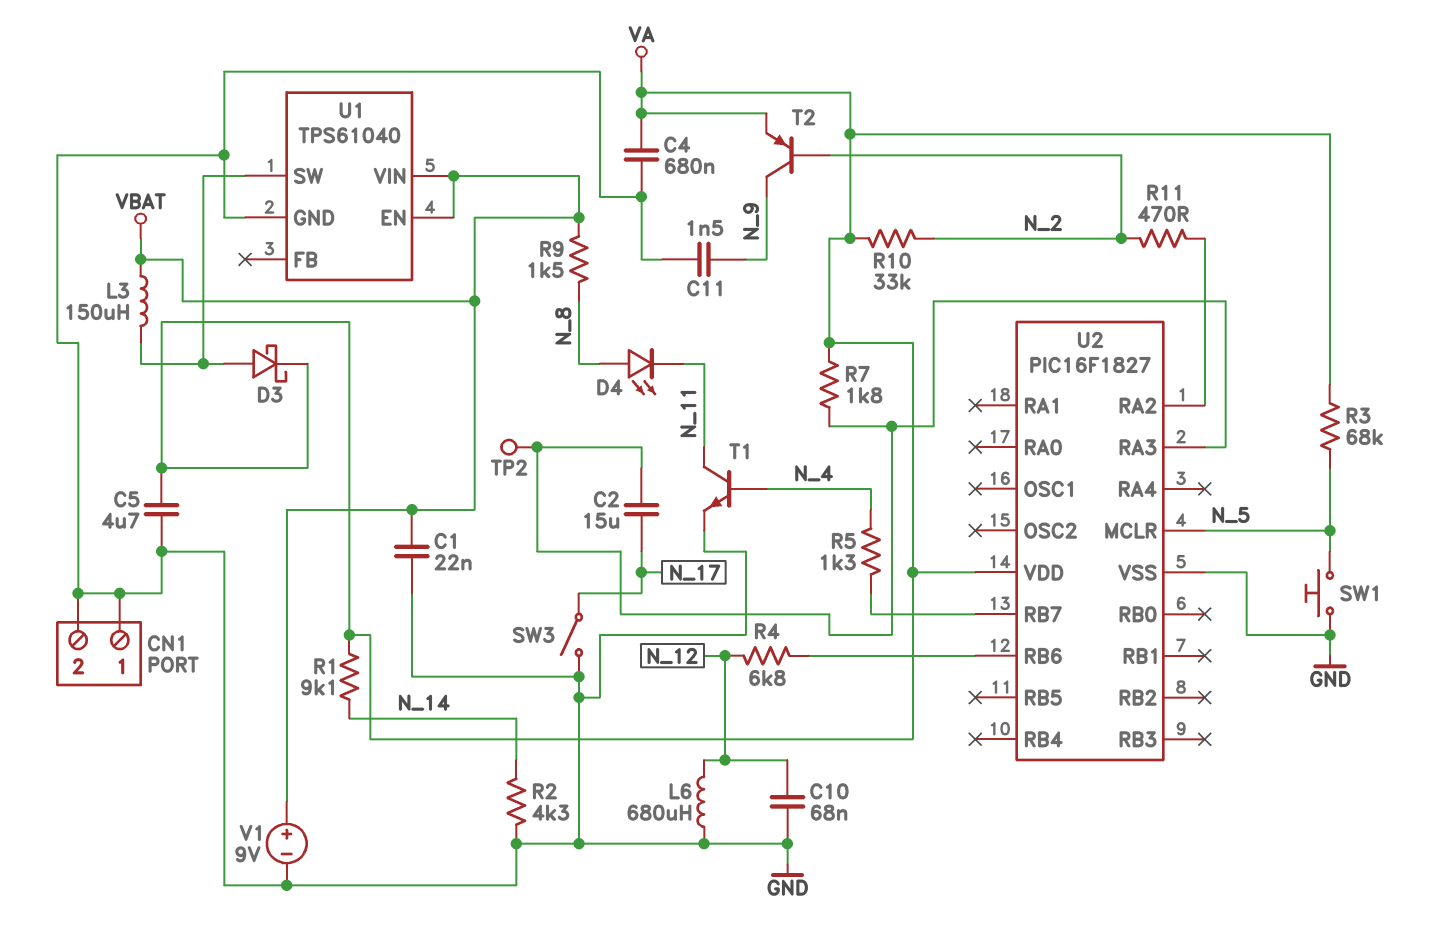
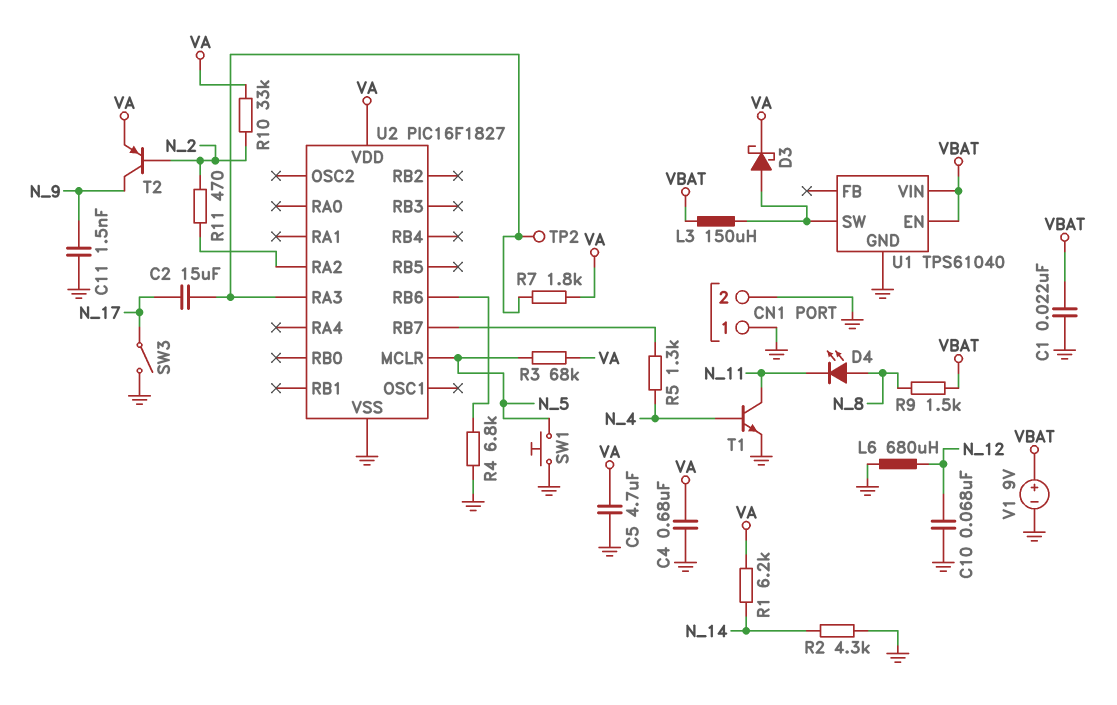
R1: 9.1k (N_14, VA) -> 6.2k (N_14, VA)
R4: 6.8k (N_12, U2/RB6) -> 6.8k (GND, U2/RB6)

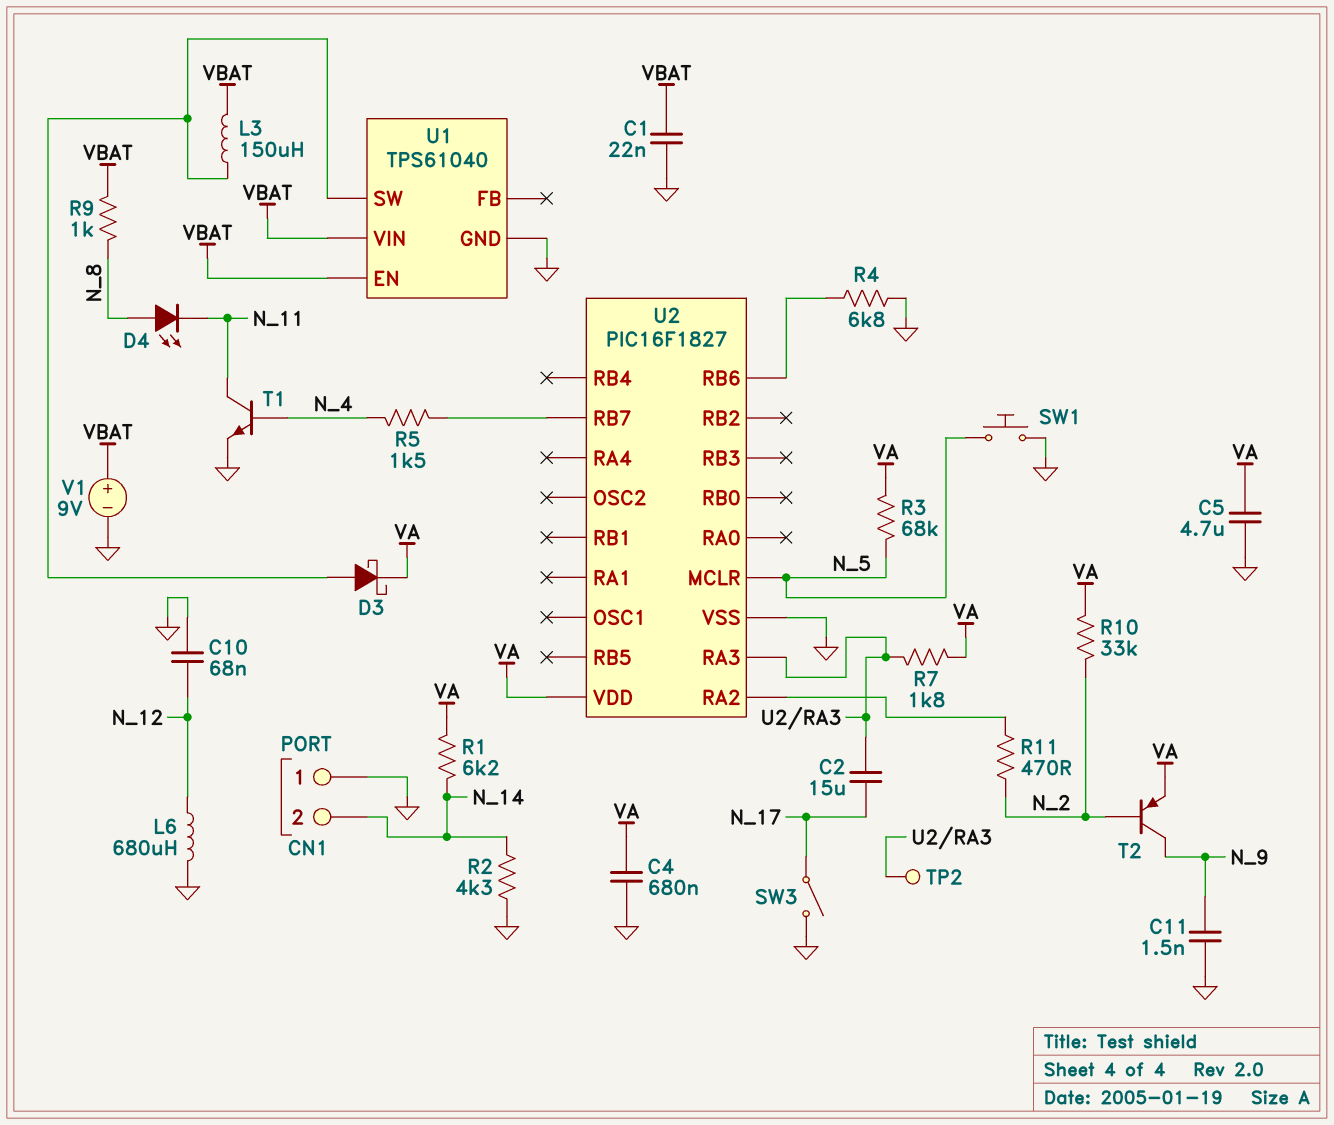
CN1 pin 2: GND -> N_14
R5: 1.3k (N_4, U2/RB7) -> 1.5k (N_4, U2/RB7)
R9: 1.5k (N_8, VBAT) -> 1k (N_8, VBAT)

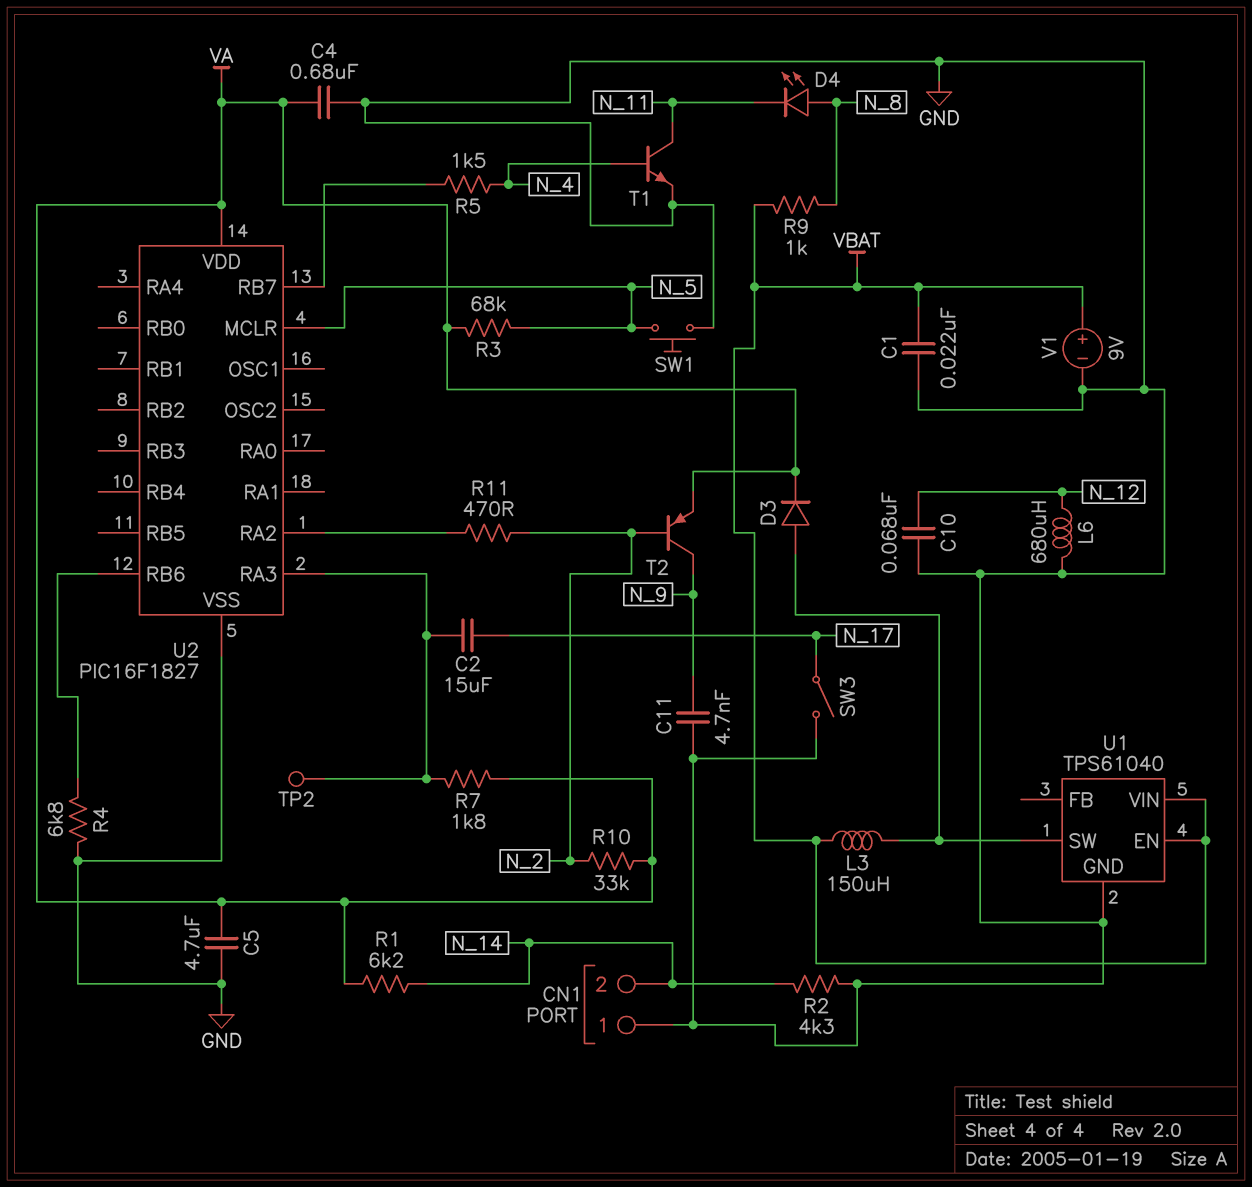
C11: 1.5nF (GND, N_9) -> 4.7nF (GND, N_9)
D3: schottky (A U1/SW, K VA) -> diode (A U1/SW, K VA)

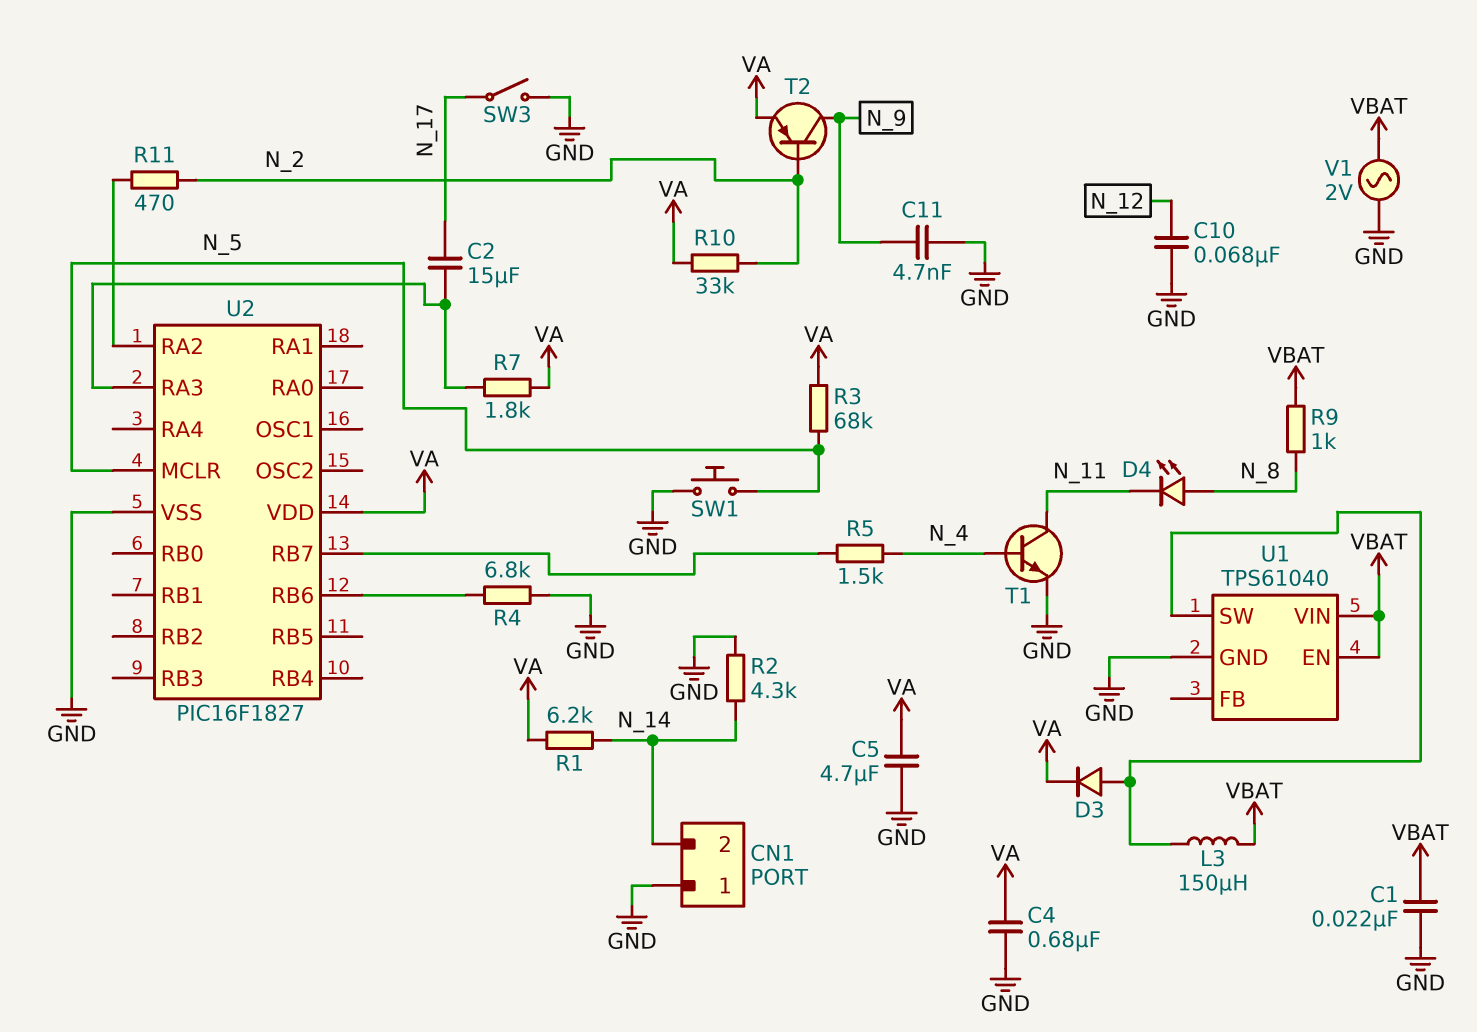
L6: 680uH (GND, N_12) -> none
TP2: test point (U2/RA3) -> none
V1: 9V (plus VBAT, minus GND) -> AC 2V (GND, VBAT)

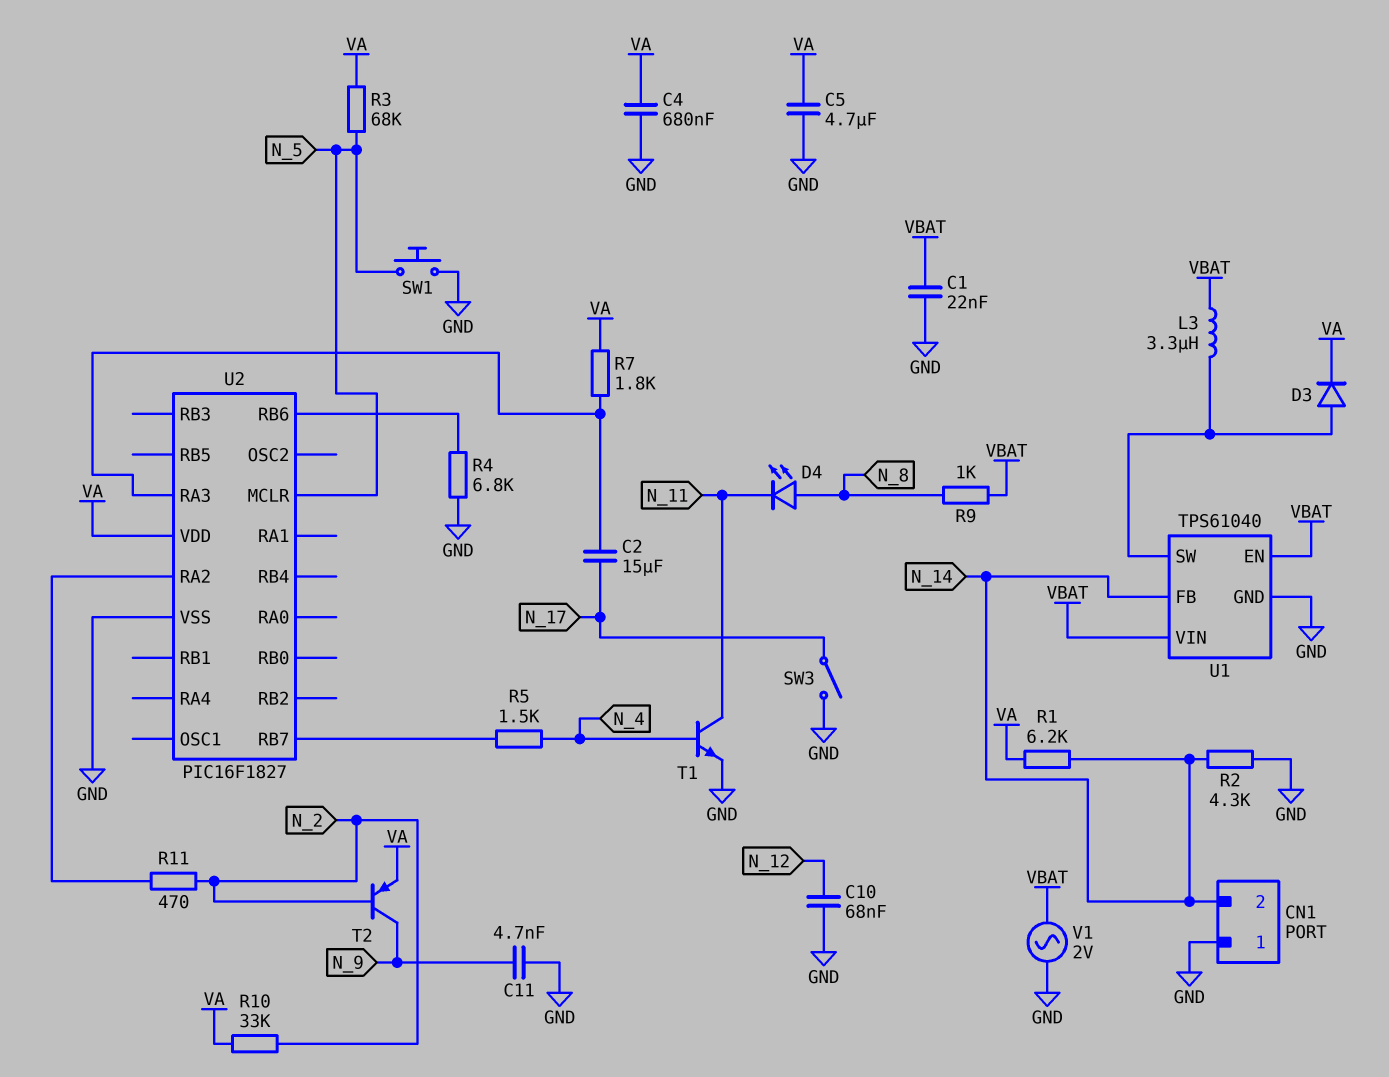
L3: 150uH (U1/SW, VBAT) -> 3.3uH (U1/SW, VBAT)
U1 pin FB: none -> N_14

